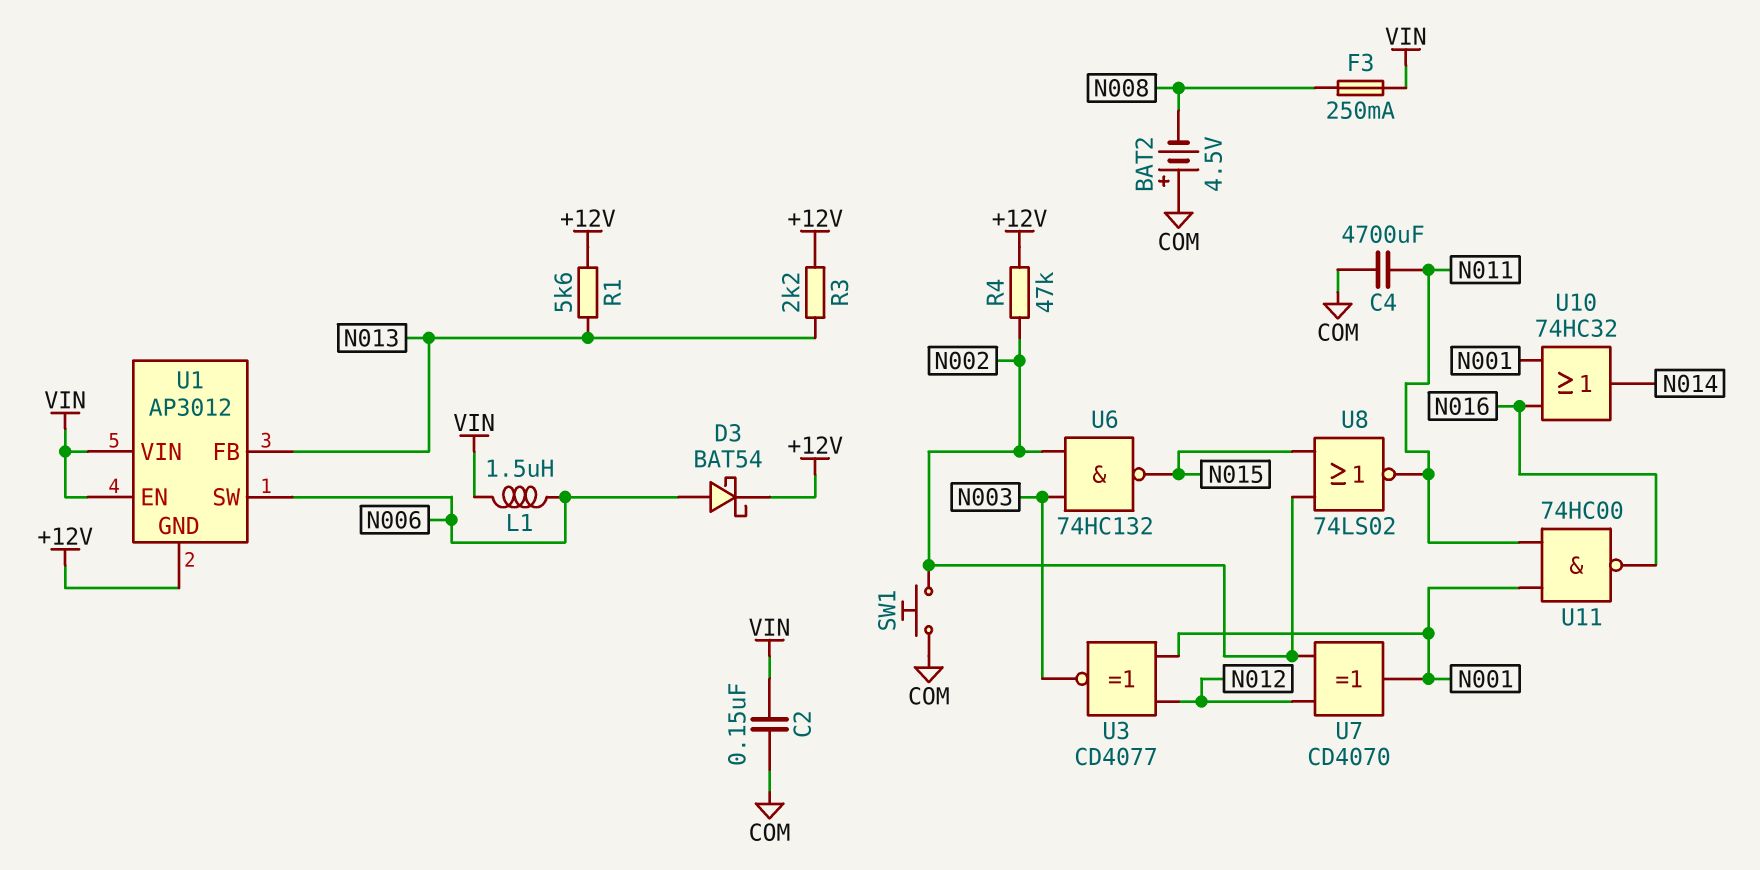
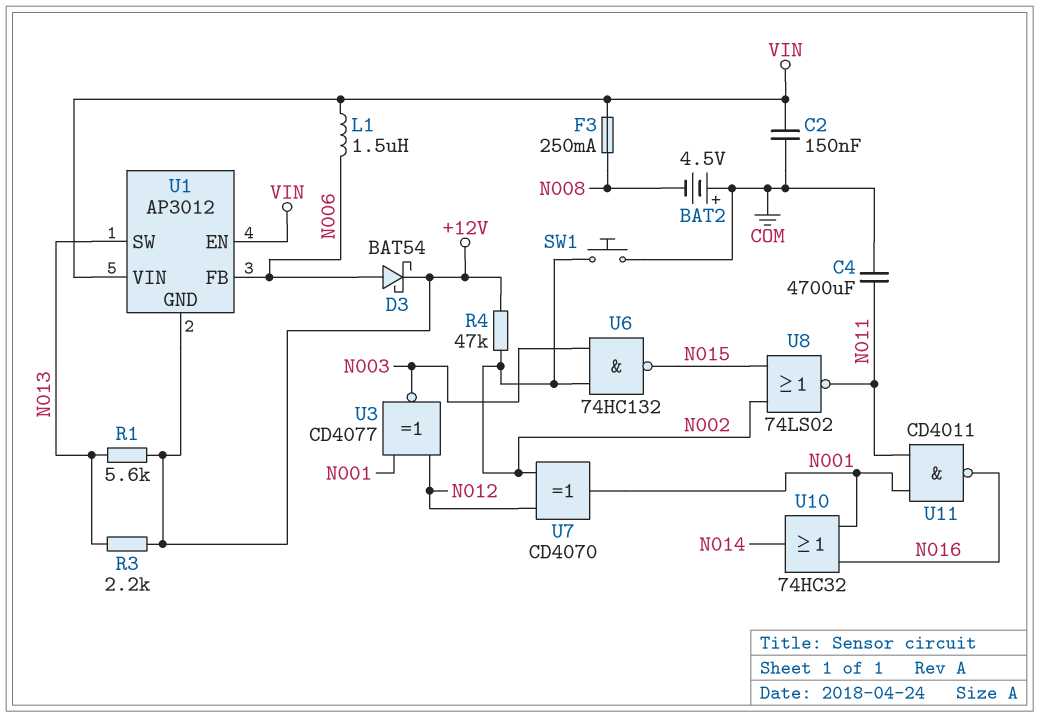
U1 pin FB: N013 -> N006
U1 pin SW: N006 -> N013
U11: NAND 74HC00 (in N001, in N011, out N016) -> NAND CD4011 (in N001, in N011, out N016)

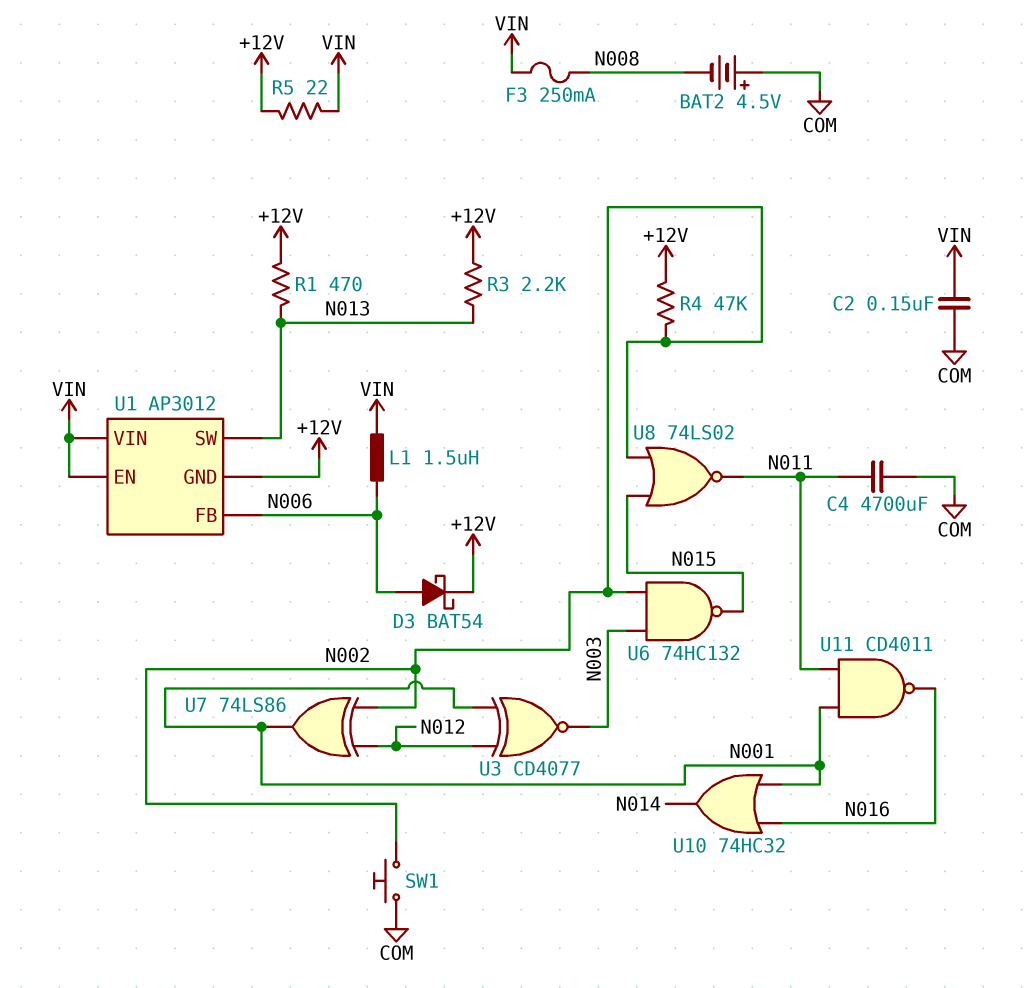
R1: 5.6k (+12V, N013) -> 470 (+12V, N013)
R5: none -> 22 (+12V, VIN)
U7: XOR CD4070 (in N002, in N012, out N001) -> XOR 74LS86 (in N002, in N012, out N001)

